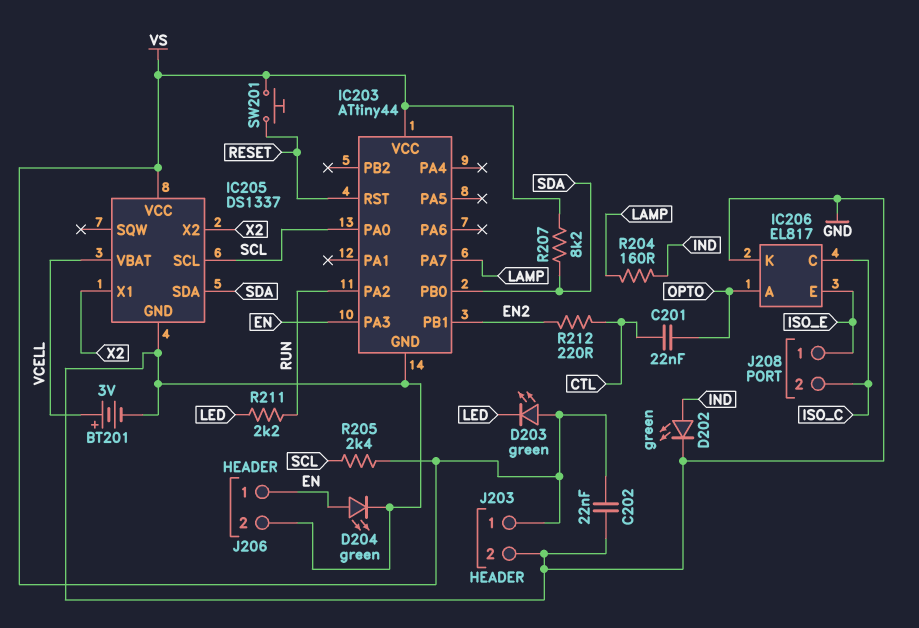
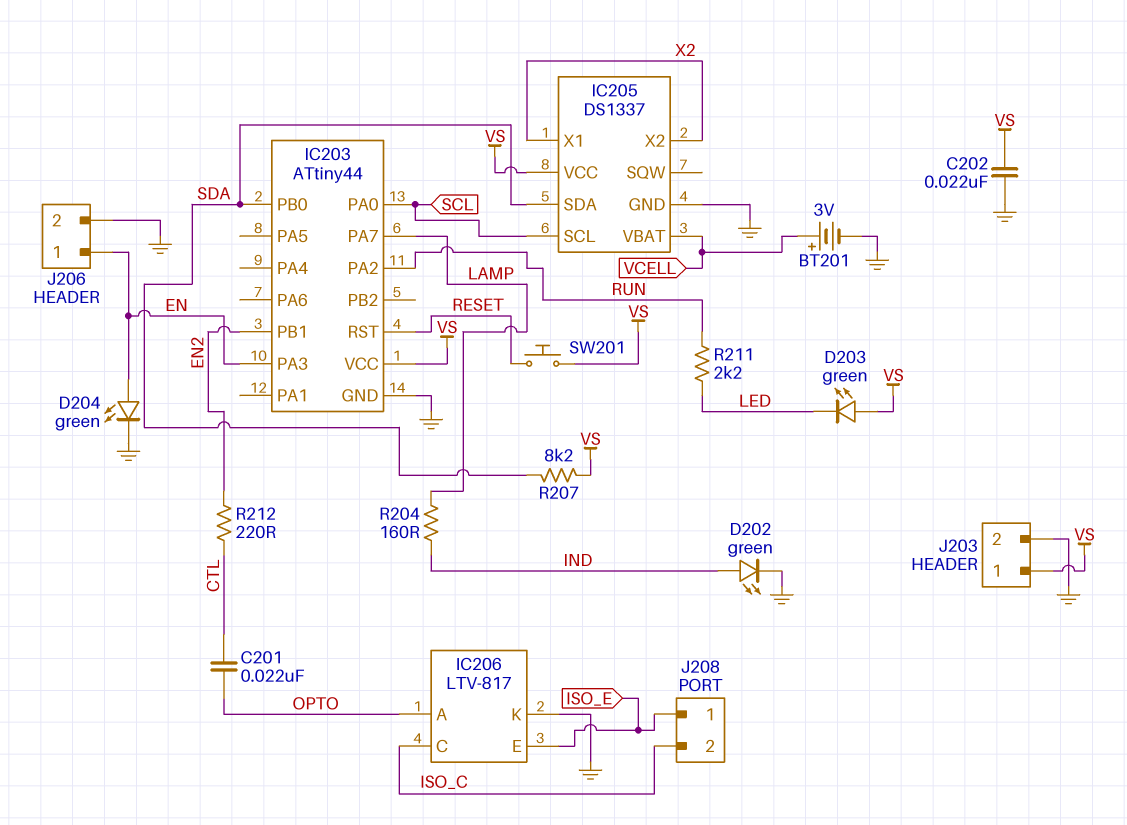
IC206: EL817 -> LTV-817
R205: 2.4k (SCL, VS) -> none

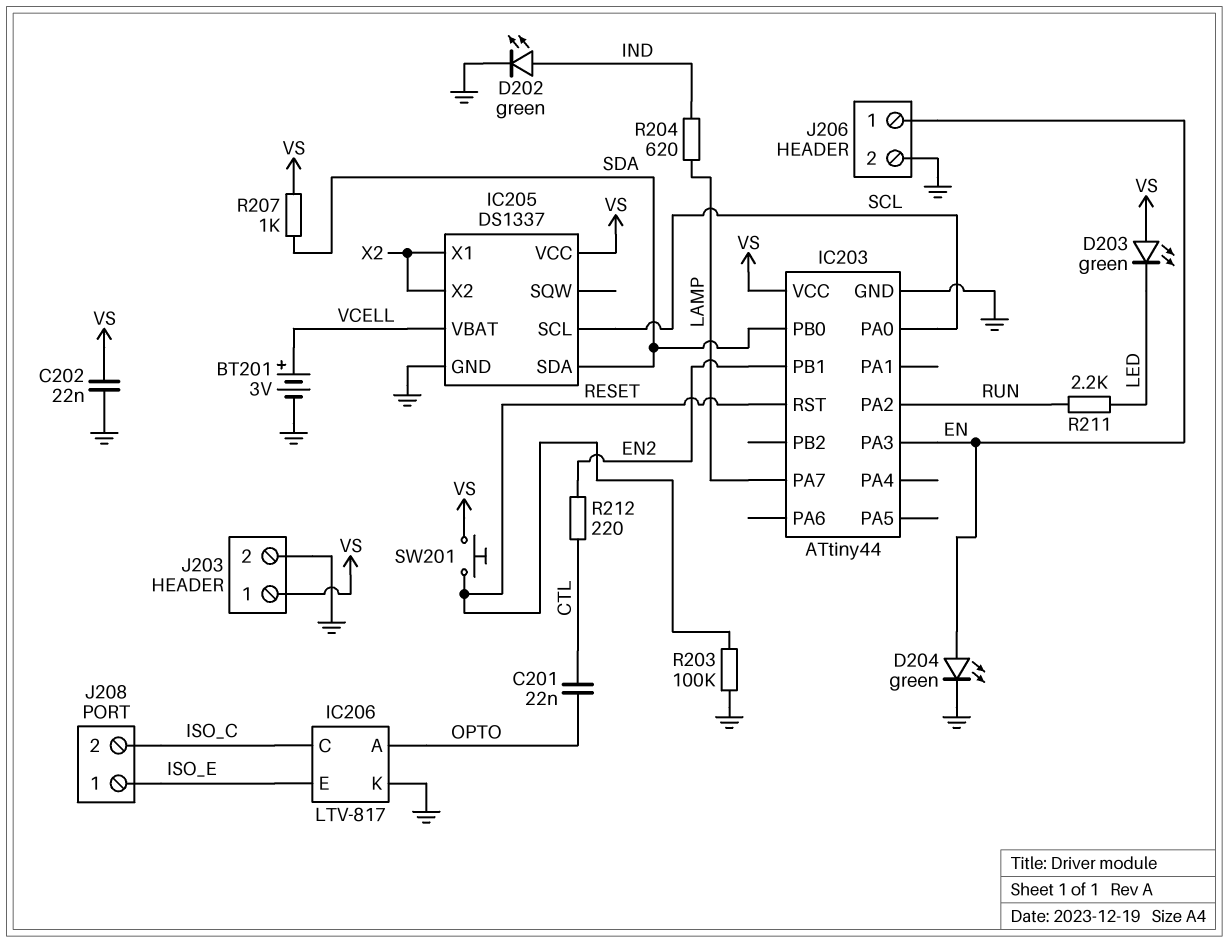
R203: none -> 100k (GND, RESET)
R204: 160 (IND, LAMP) -> 620 (IND, LAMP)
R207: 8.2k (SDA, VS) -> 1k (SDA, VS)

